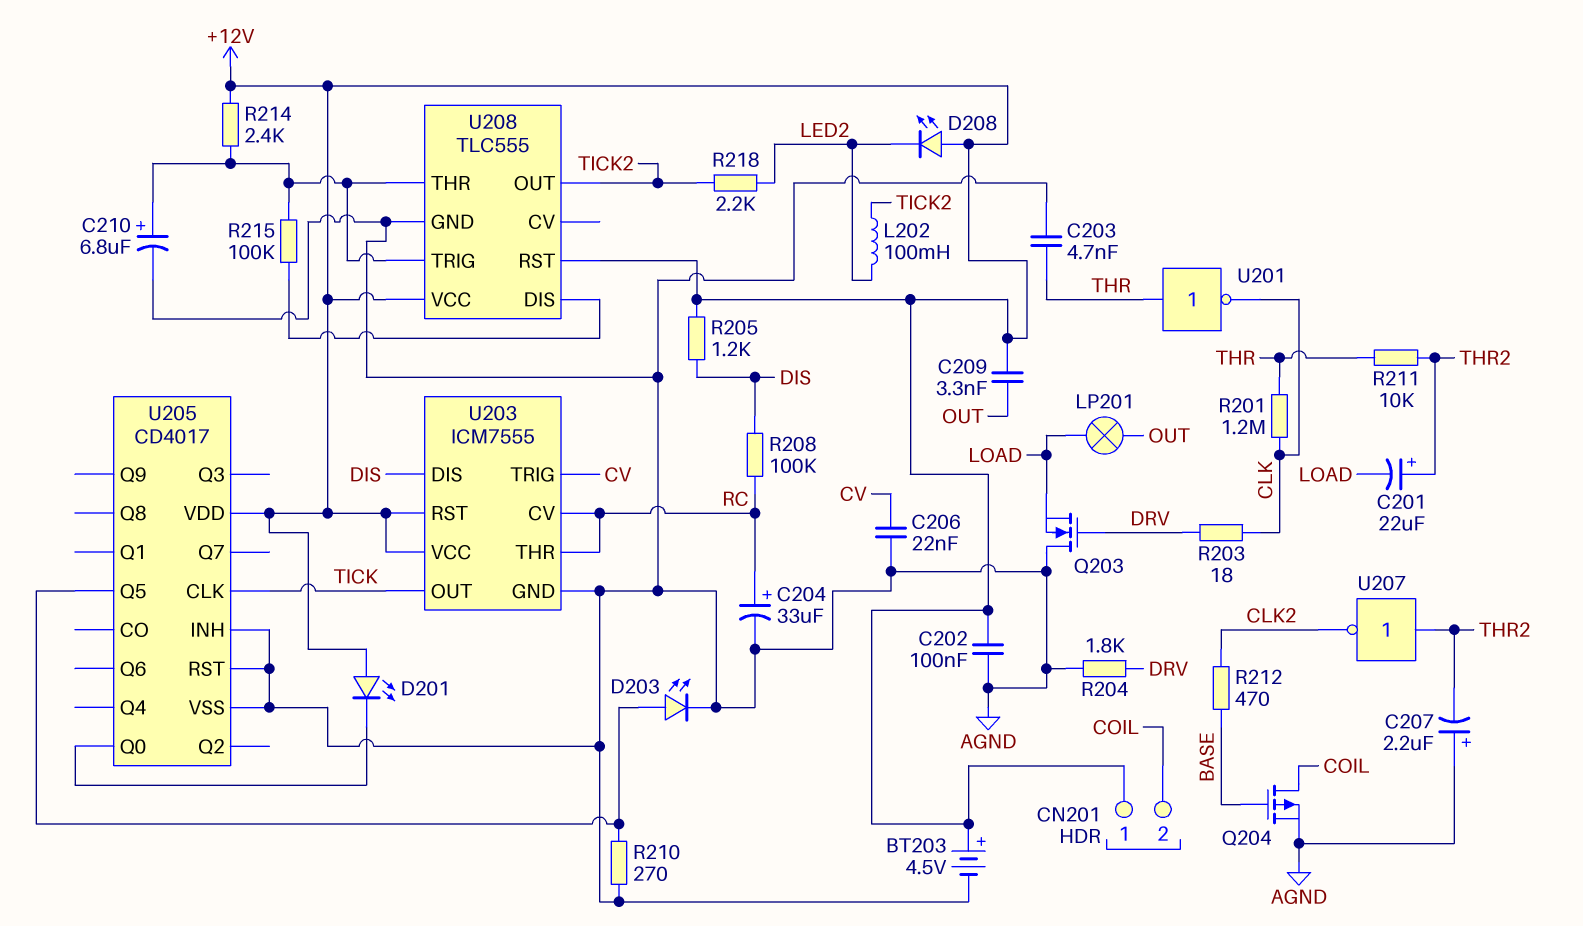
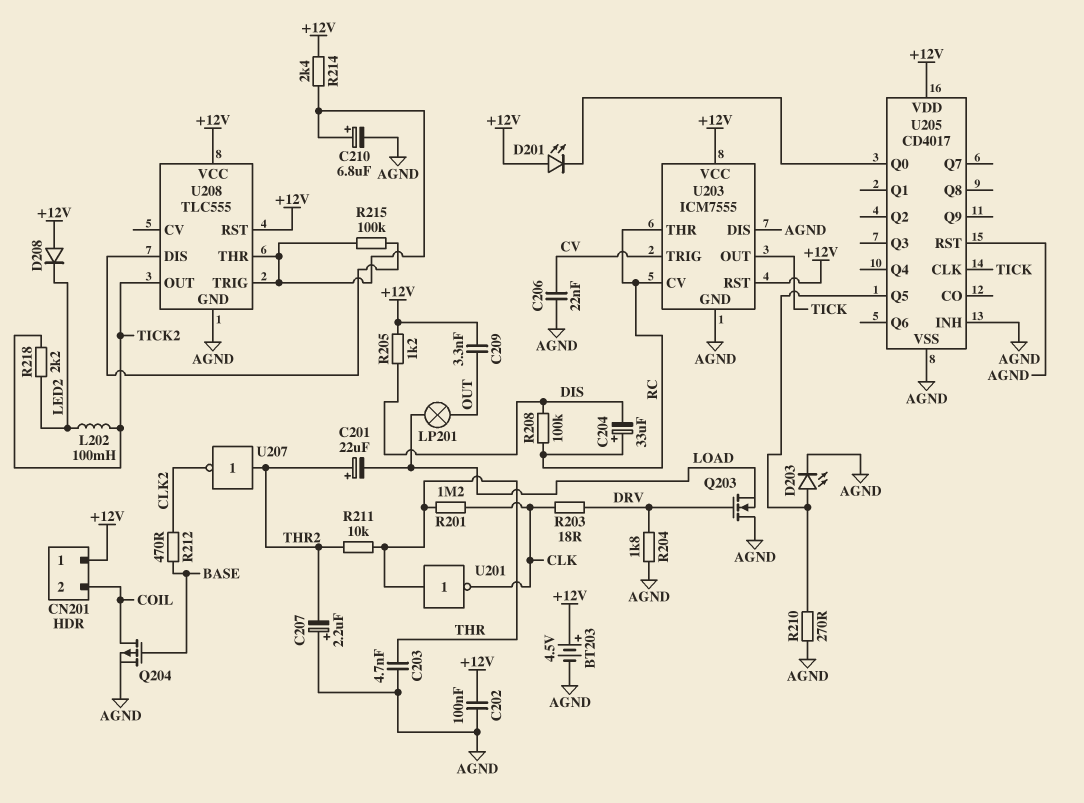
C204: 33uF (plus RC, minus AGND) -> 33uF (plus RC, minus DIS)
D208: LED (A +12V, K LED2) -> diode (A +12V, K LED2)
U203 pin DIS: DIS -> AGND

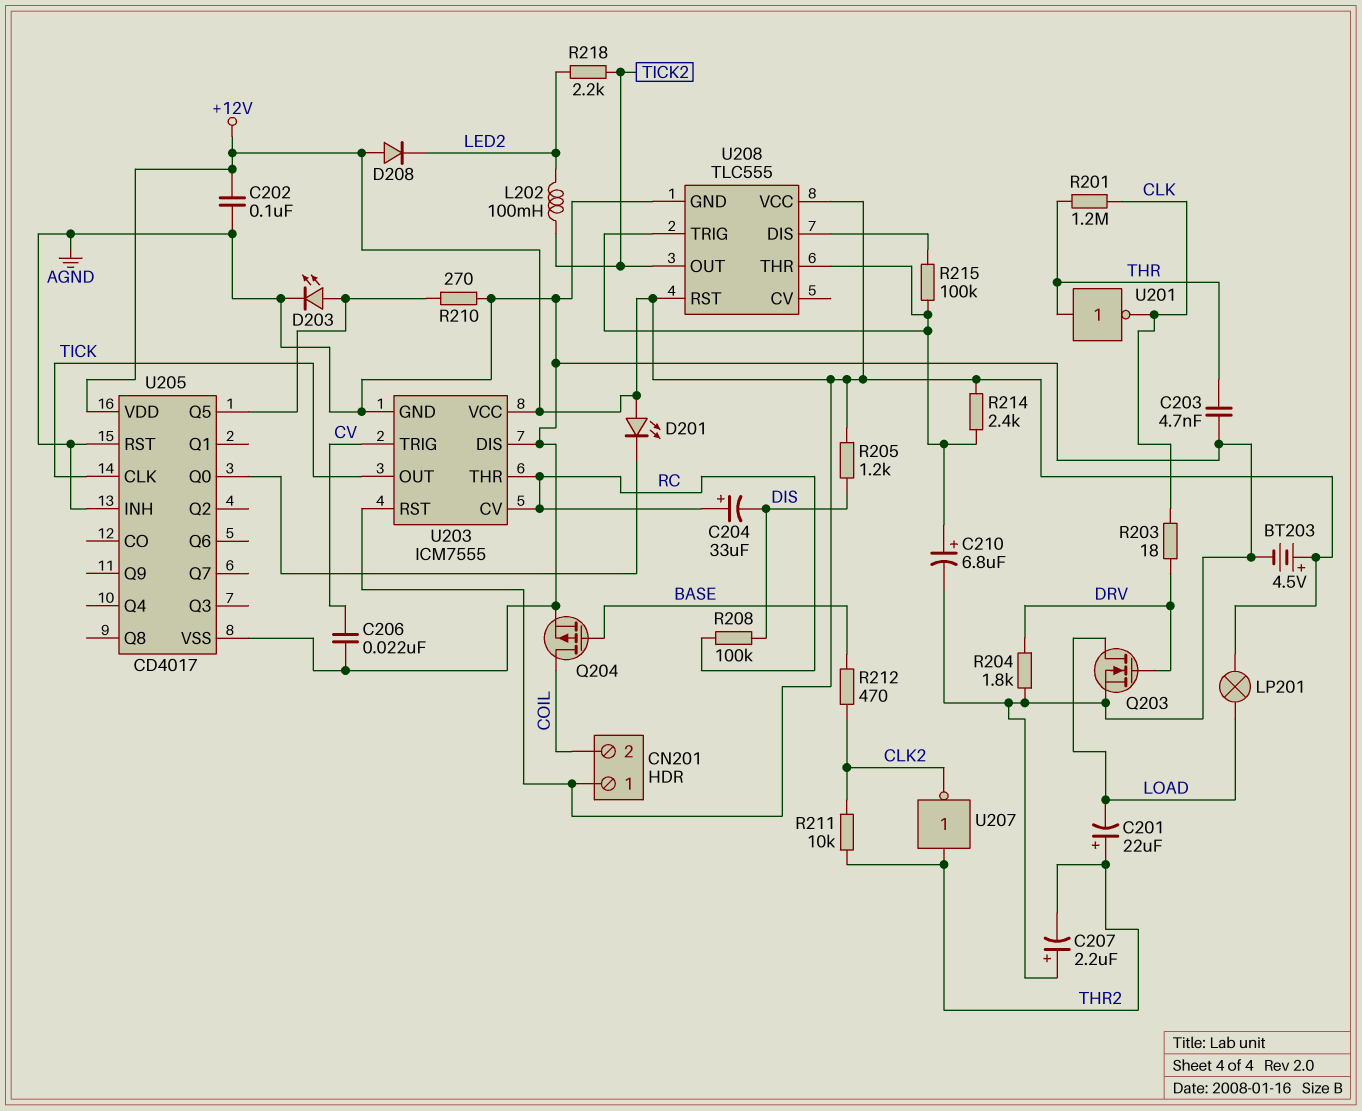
C209: 3.3nF (+12V, OUT) -> none
LP201: lamp (LOAD, OUT) -> lamp (+12V, LOAD)
Q203: NMOS (G DRV, D AGND, S LOAD) -> NMOS (G DRV, D LOAD, S AGND)
R211: 10k (THR, THR2) -> 10k (CLK2, THR2)

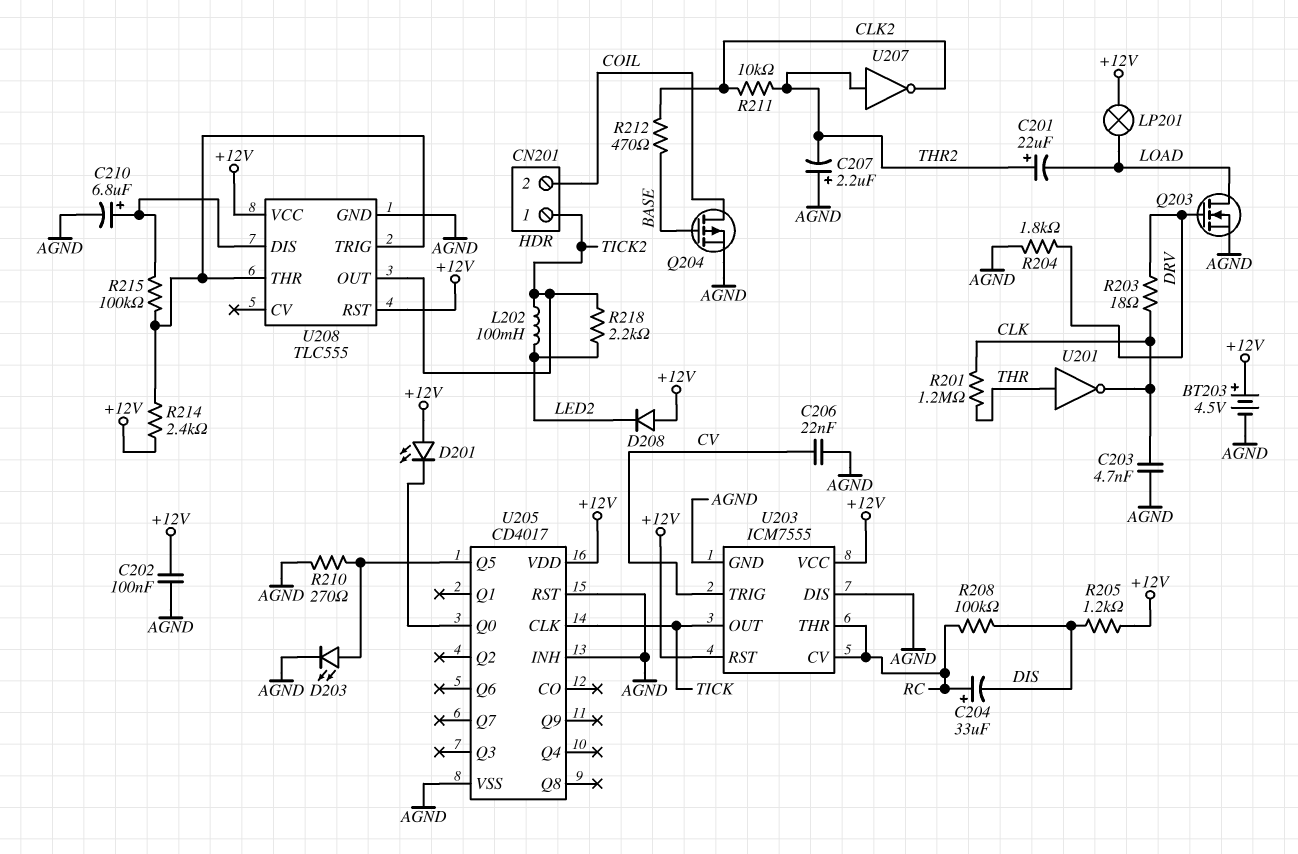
C203: 4.7nF (AGND, THR) -> 4.7nF (AGND, CLK)
C210: 6.8uF (plus U208/THR, minus AGND) -> 6.8uF (plus U208/DIS, minus AGND)
CN201 pin 1: +12V -> TICK2

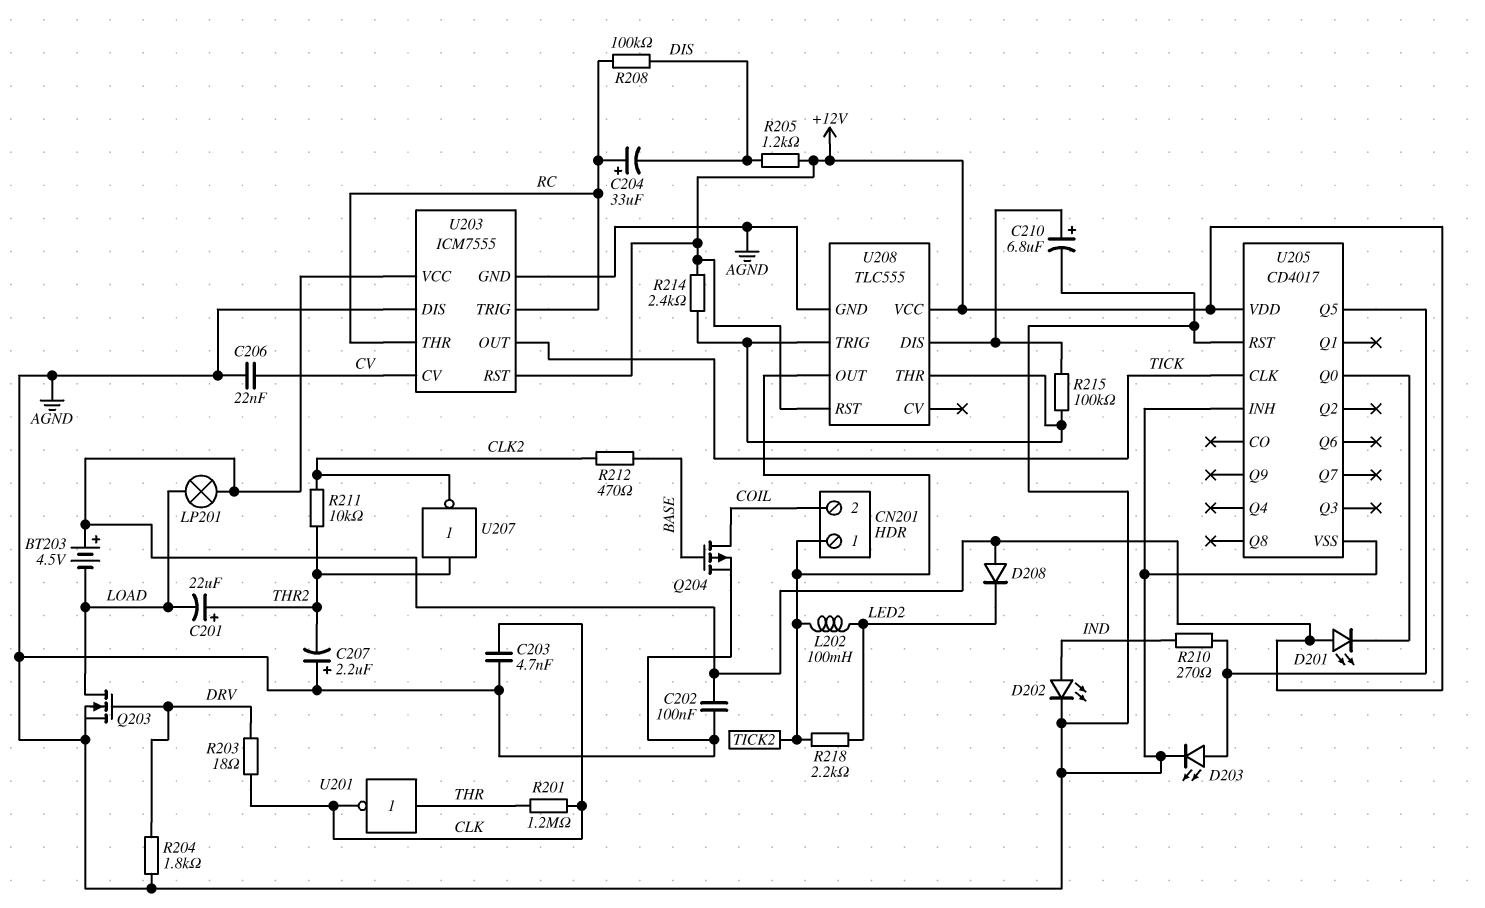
BT203: 4.5V (plus +12V, minus AGND) -> 4.5V (plus +12V, minus LOAD)
D202: none -> LED (A IND, K AGND)
R210: 270 (AGND, U205/Q5) -> 270 (IND, U205/Q5)
U203 pin CV: RC -> CV
U203 pin TRIG: CV -> RC

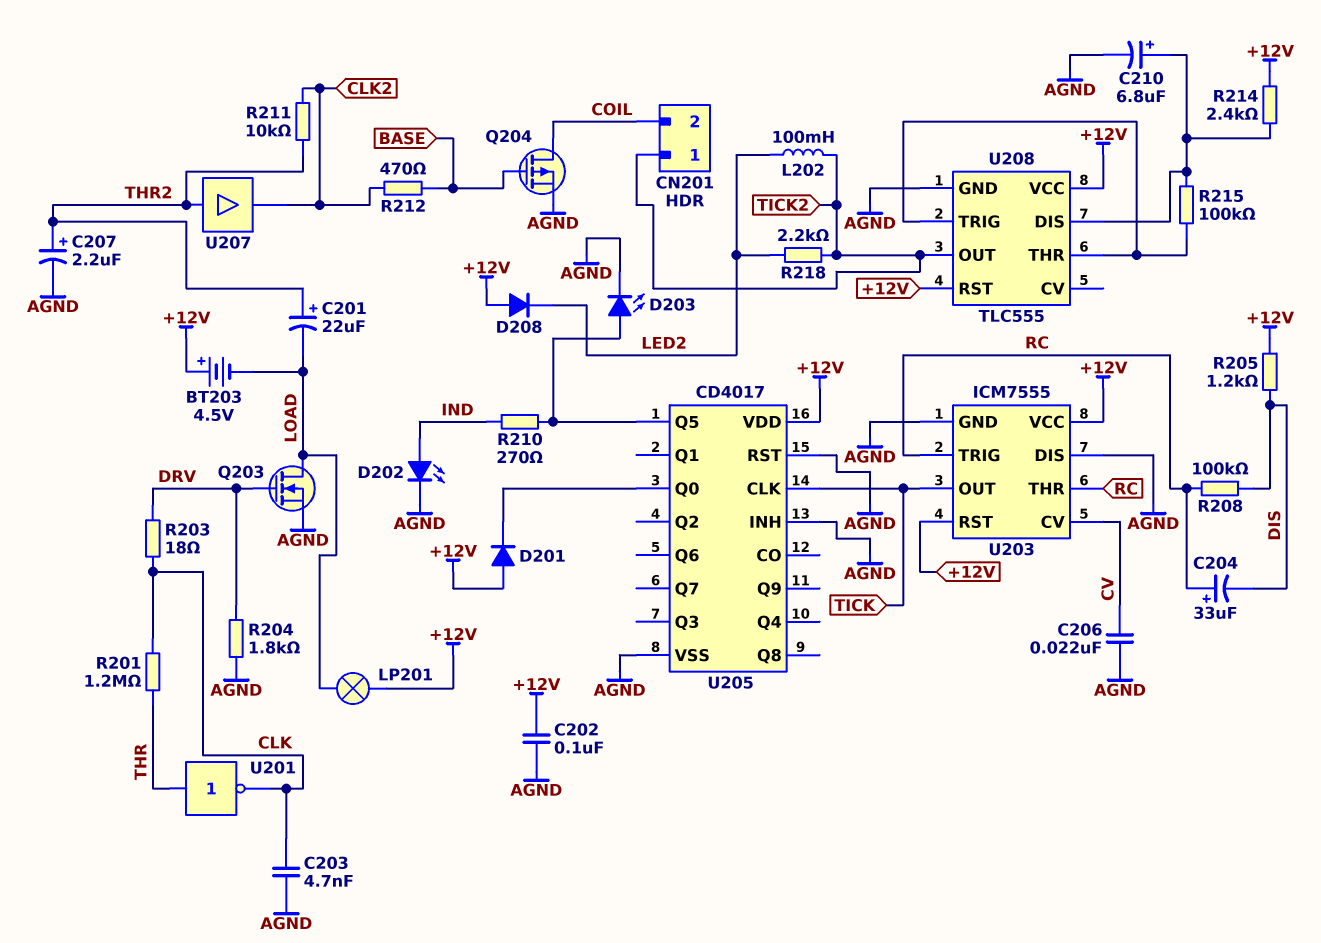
C207: 2.2uF (plus AGND, minus THR2) -> 2.2uF (plus THR2, minus AGND)
D201: LED (A +12V, K U205/Q0) -> diode (A +12V, K U205/Q0)
R214: 2.4k (+12V, U208/THR) -> 2.4k (+12V, U208/DIS)
U207: NOT (in THR2, out CLK2) -> buffer (in THR2, out CLK2)

